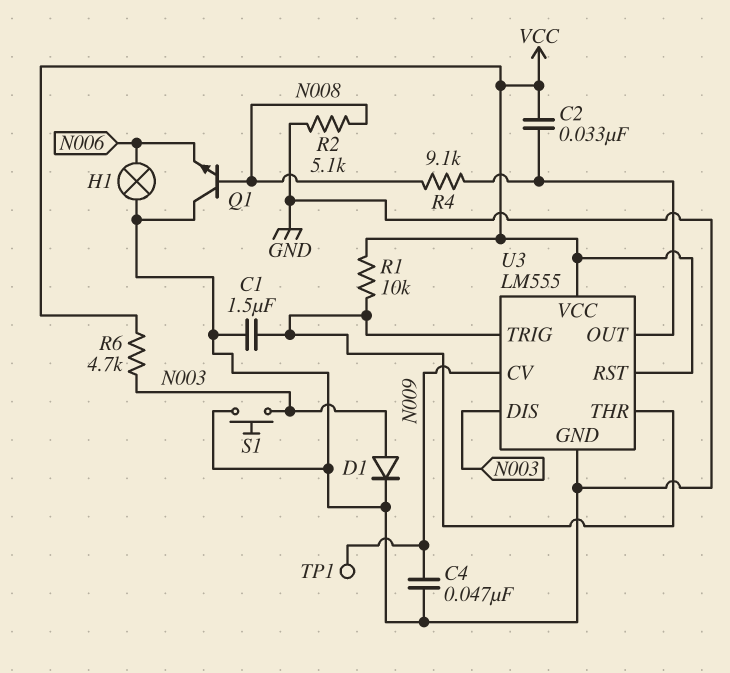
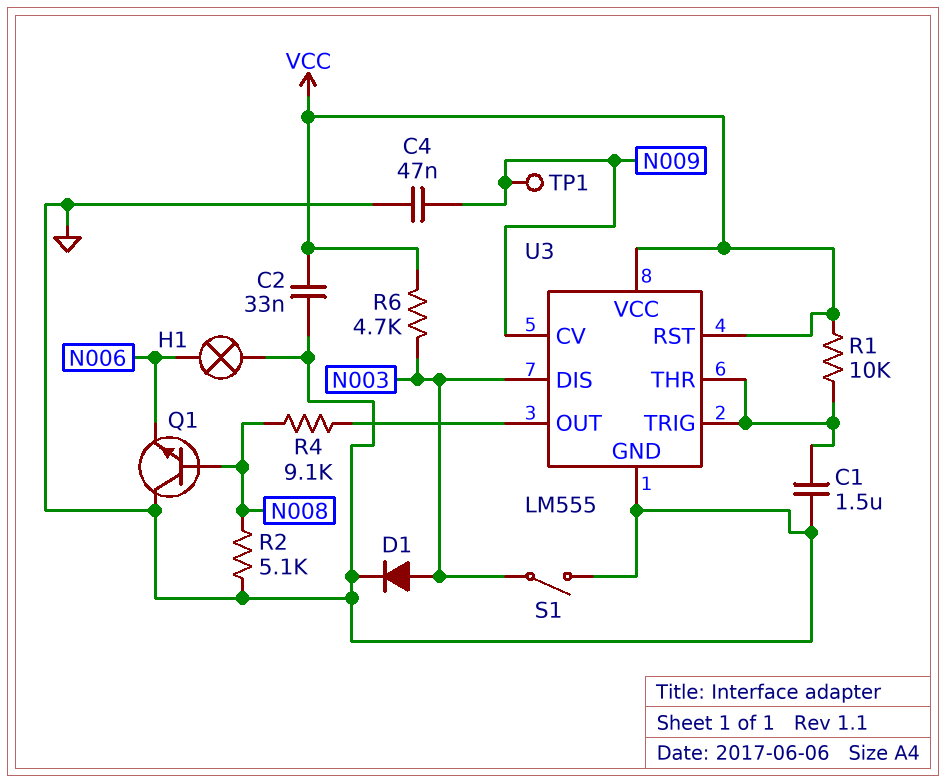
C2: 33nF (U3/OUT, VCC) -> 33nF (GND, VCC)
S1: button (GND, N003) -> switch (GND, N003)

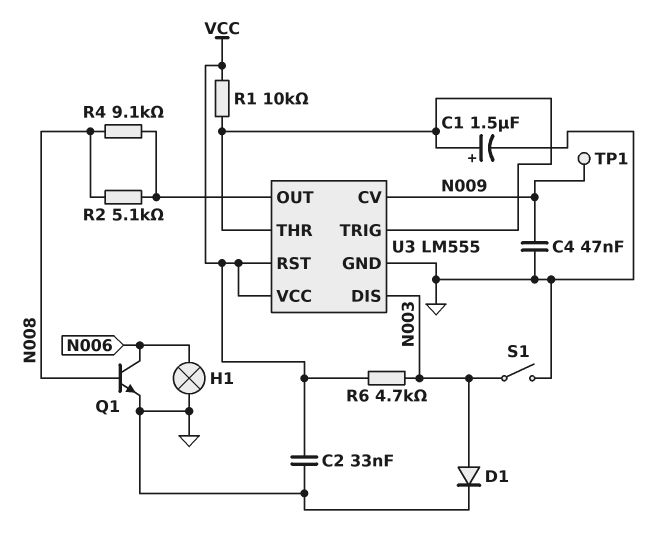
C1: 1.5uF (GND, U3/THR) -> 1.5uF (plus U3/THR, minus GND)
Q1: NPN (B N008, C GND, E N006) -> NPN (B N008, C N006, E GND)
R2: 5.1k (GND, N008) -> 5.1k (N008, U3/OUT)

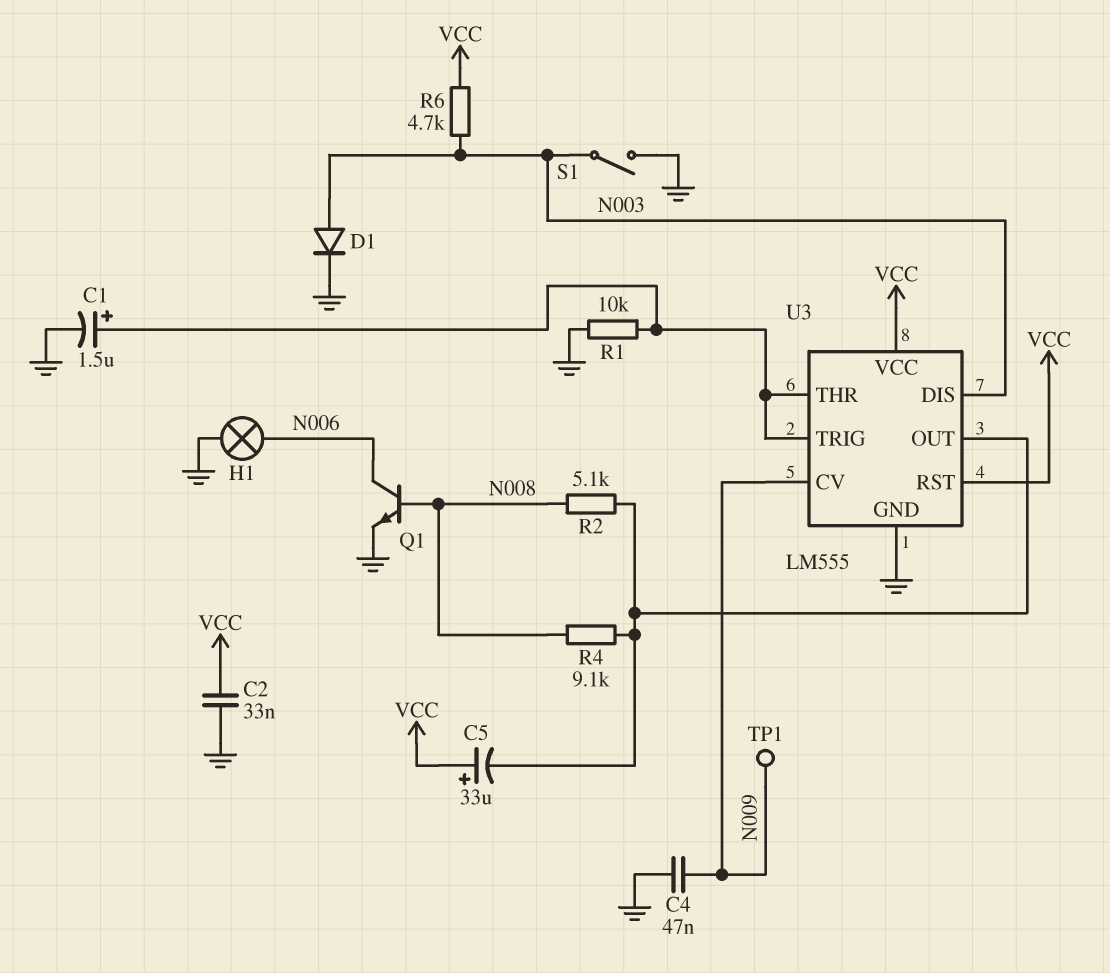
C5: none -> 33uF (plus VCC, minus U3/OUT)
R1: 10k (U3/THR, VCC) -> 10k (GND, U3/THR)

